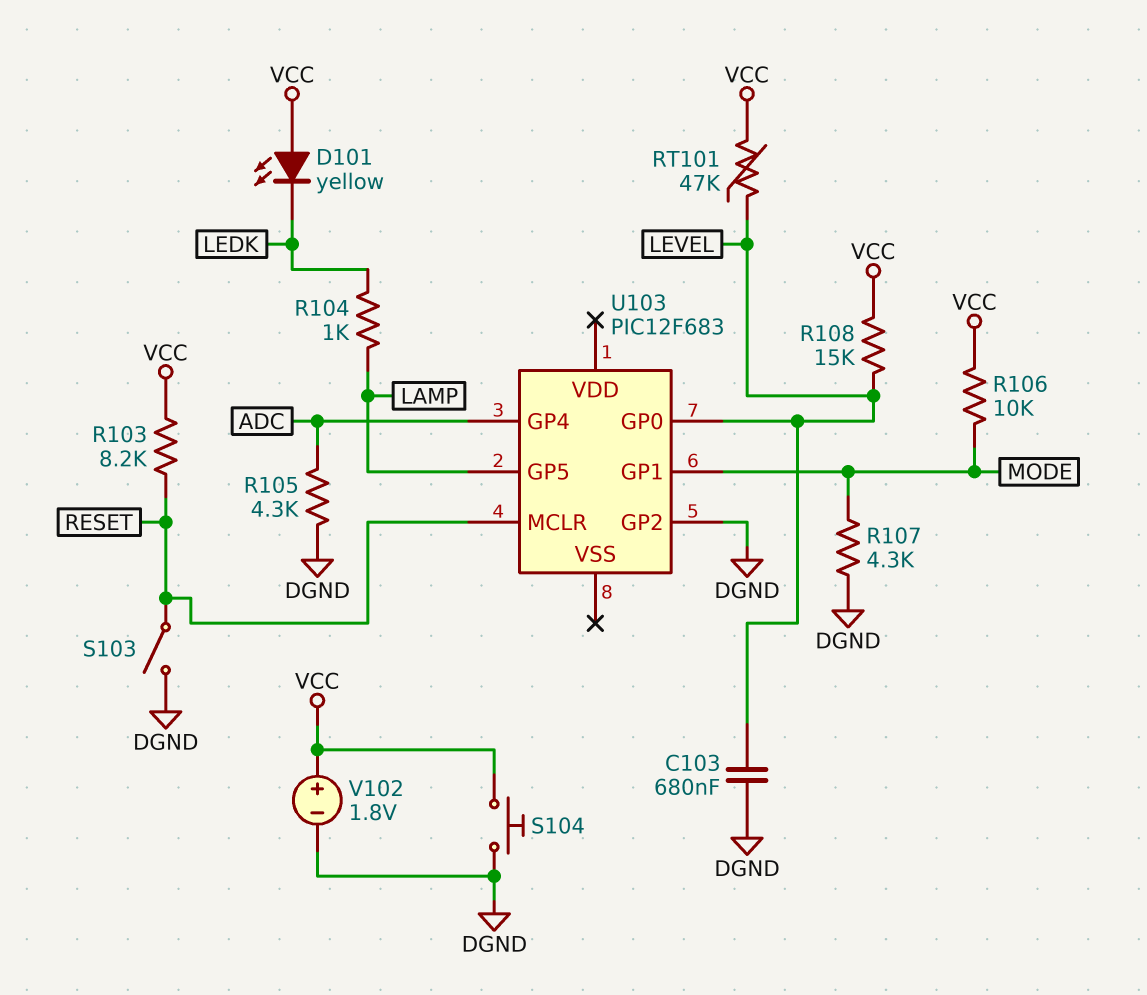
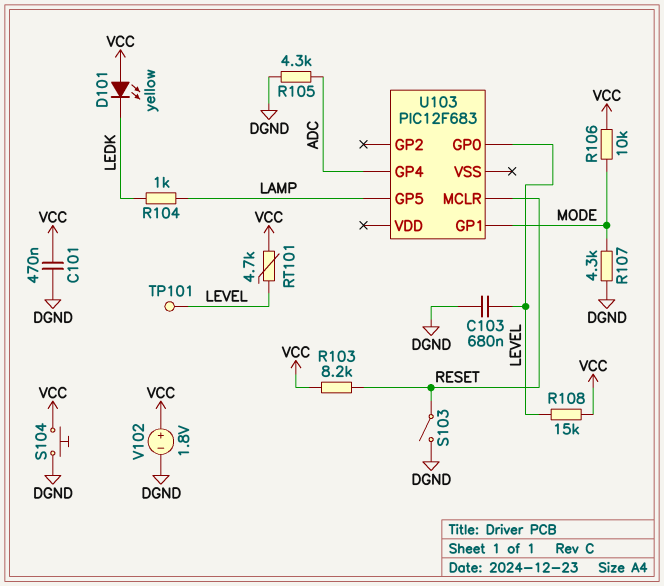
C101: none -> 470nF (DGND, VCC)
RT101: 47k (LEVEL, VCC) -> 4.7k (LEVEL, VCC)
TP101: none -> test point (LEVEL)
U103 pin GP2: DGND -> none

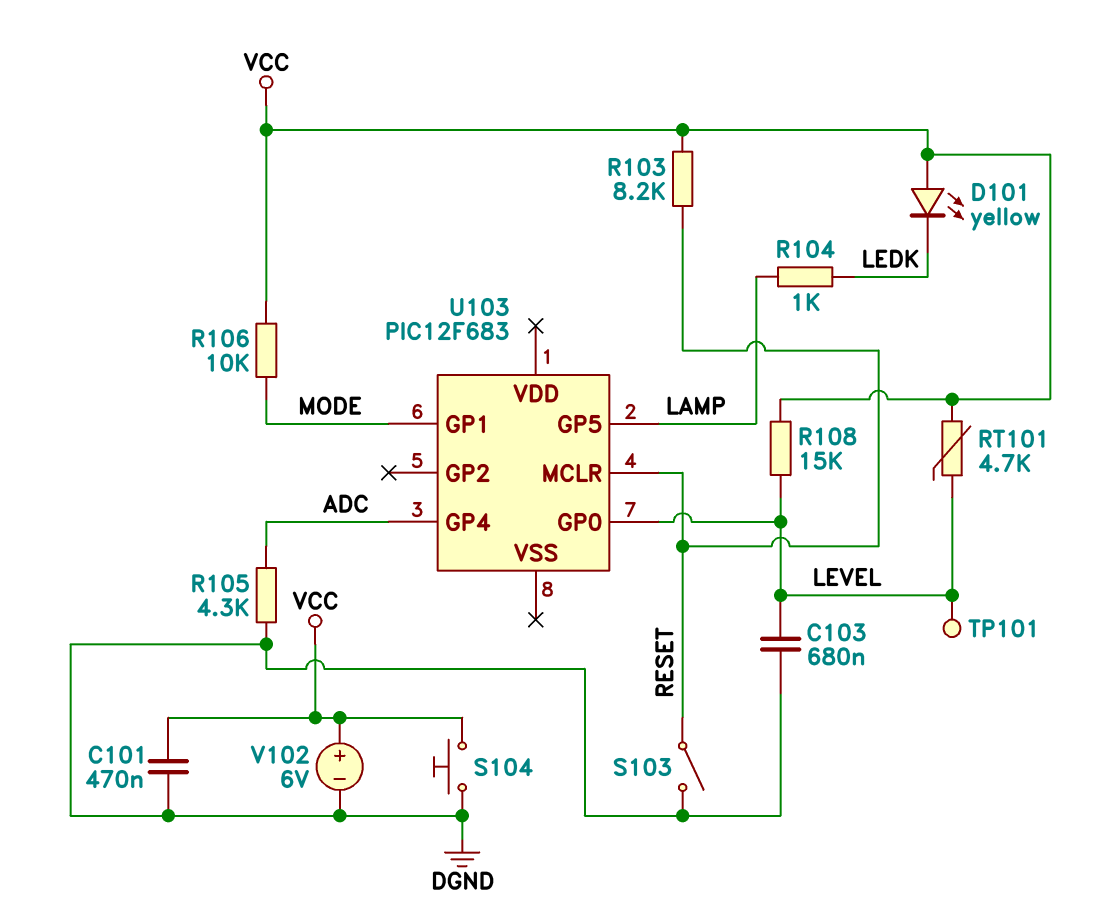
R107: 4.3k (DGND, MODE) -> none
V102: 1.8V (plus VCC, minus DGND) -> 6V (plus VCC, minus DGND)

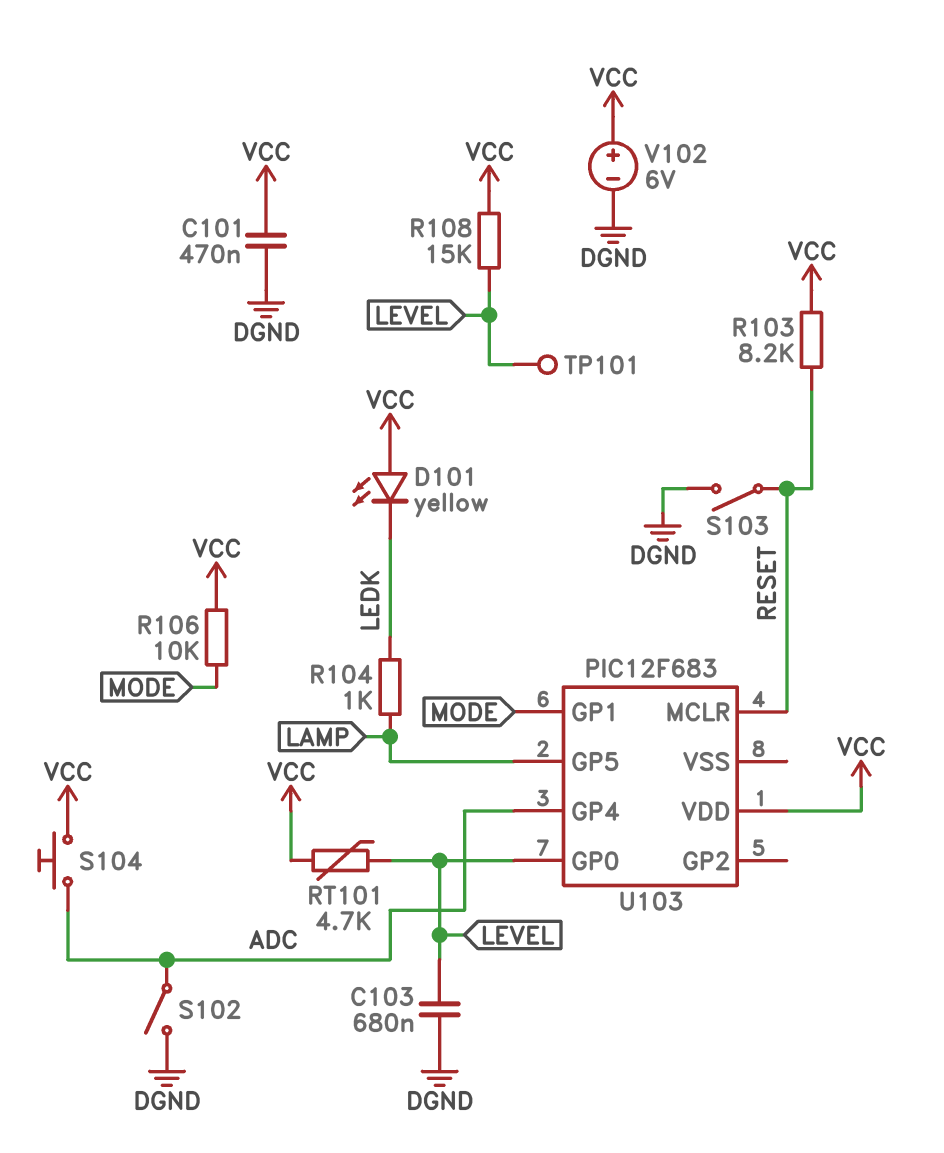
R105: 4.3k (ADC, DGND) -> none
S102: none -> switch (ADC, DGND)
S104: button (DGND, VCC) -> button (ADC, VCC)
U103 pin VDD: none -> VCC

